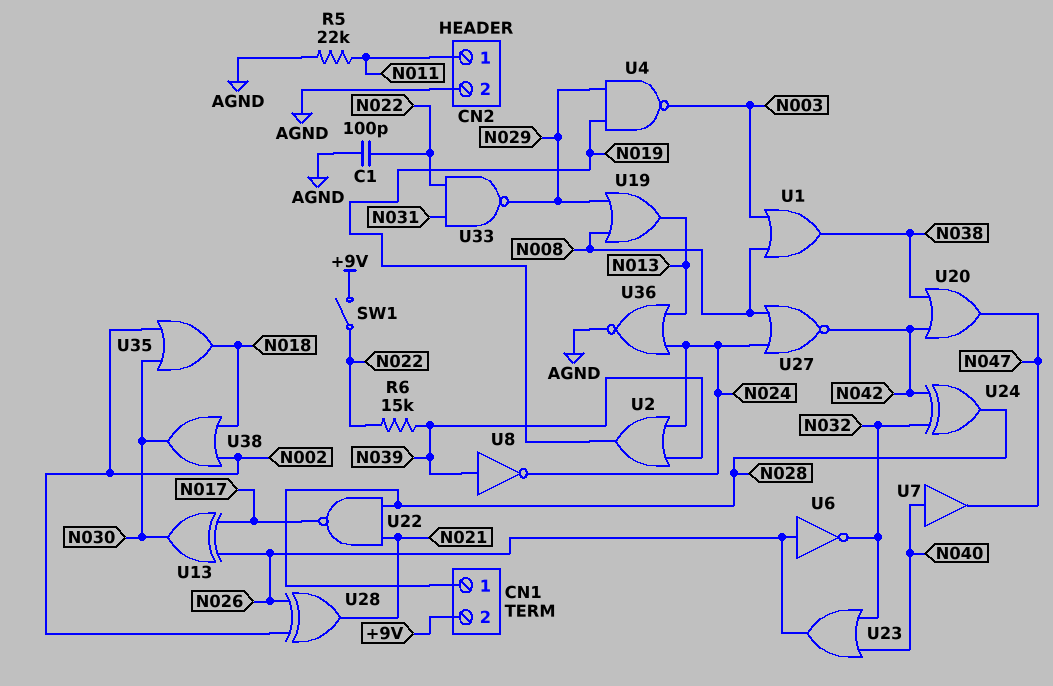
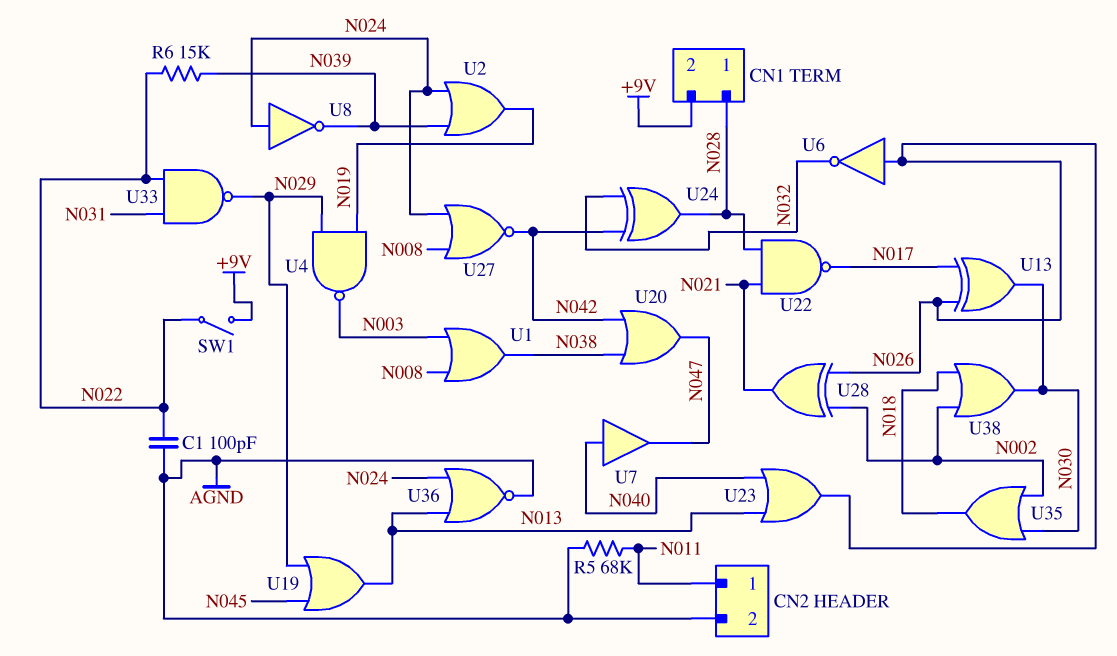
R5: 22k (AGND, N011) -> 68k (AGND, N011)
U8: NOT (in N039, out N024) -> NOT (in N024, out N039)
U19: OR (in N008, in N029, out N013) -> OR (in N029, in N045, out N013)
U23: OR (in N032, in N040, out N026) -> OR (in N013, in N040, out N026)

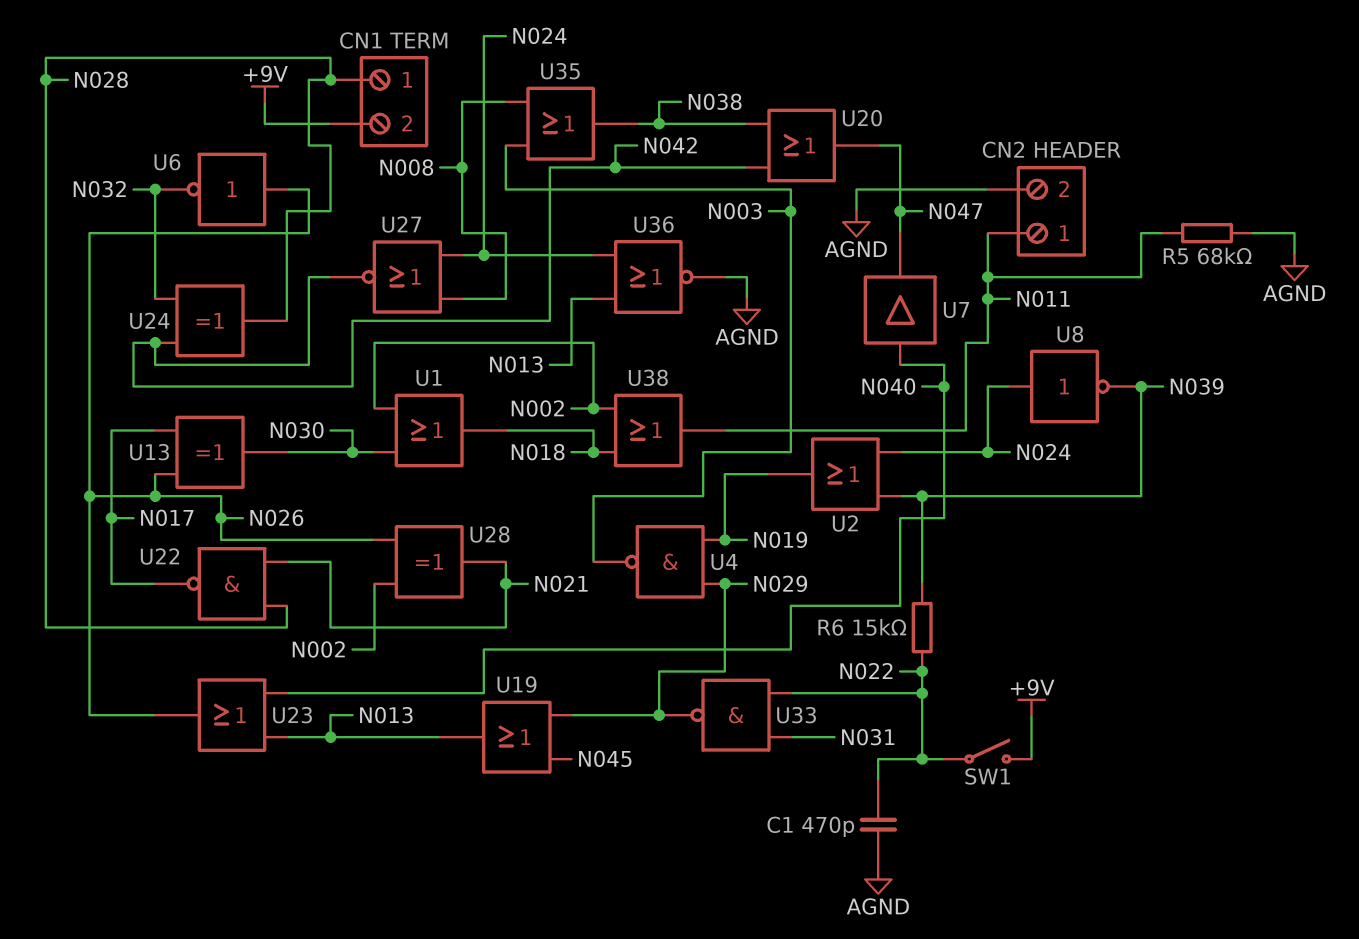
C1: 100pF (AGND, N022) -> 470pF (AGND, N022)
U1: OR (in N003, in N008, out N038) -> OR (in N002, in N030, out N018)
U35: OR (in N002, in N030, out N018) -> OR (in N003, in N008, out N038)
U38: OR (in N002, in N018, out N030) -> OR (in N002, in N018, out N011)

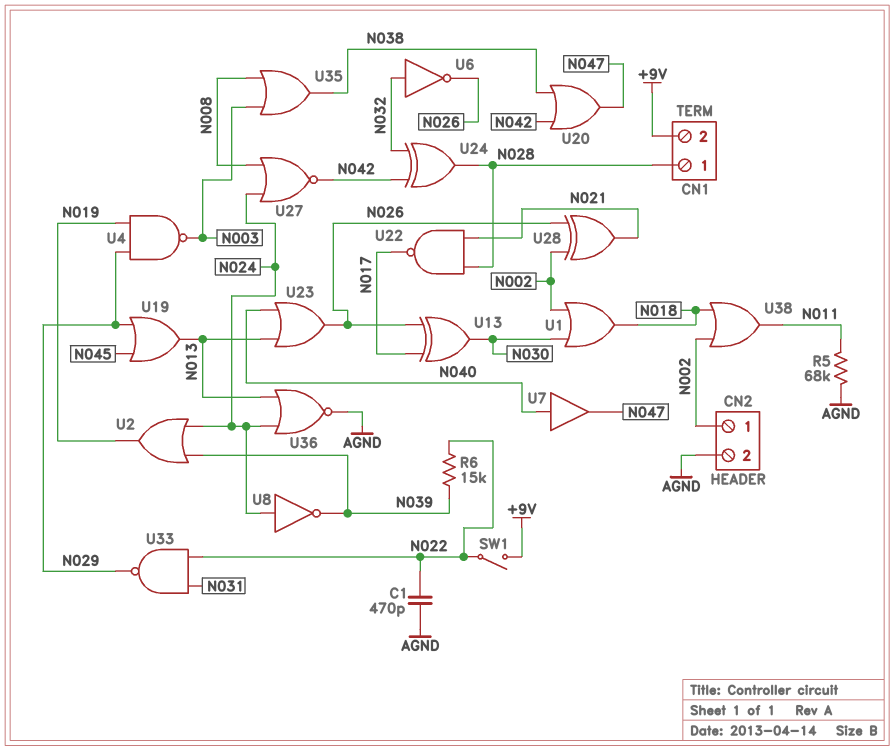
CN2 pin 1: N011 -> N002
U6: NOT (in N026, out N032) -> NOT (in N032, out N026)

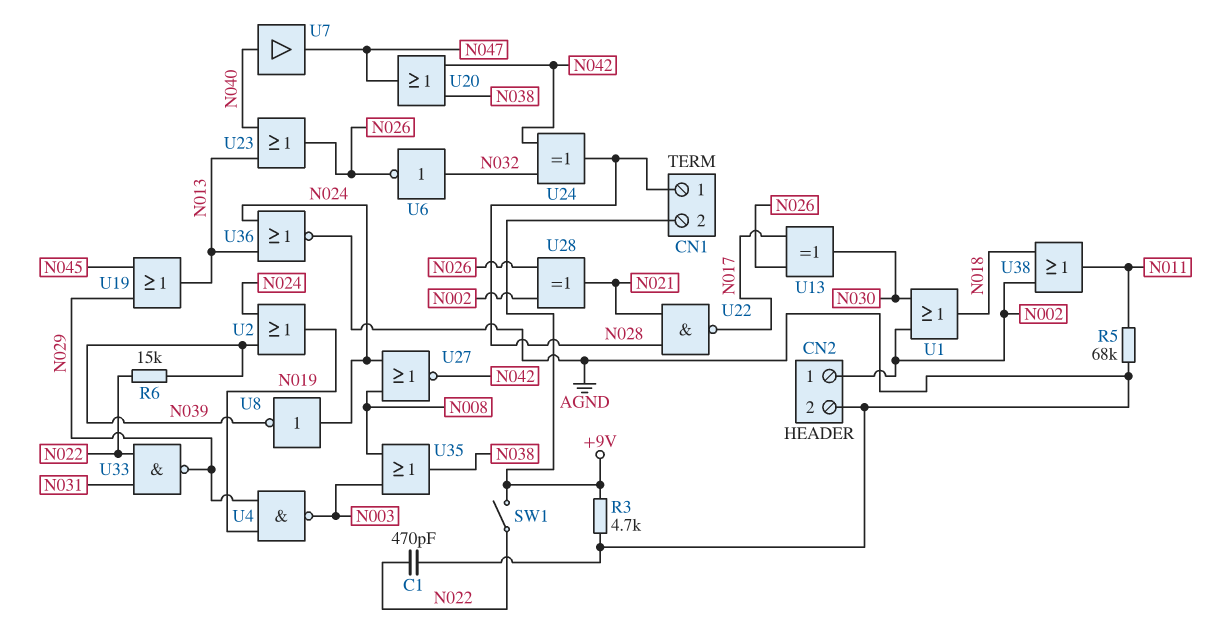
R3: none -> 4.7k (+9V, AGND)

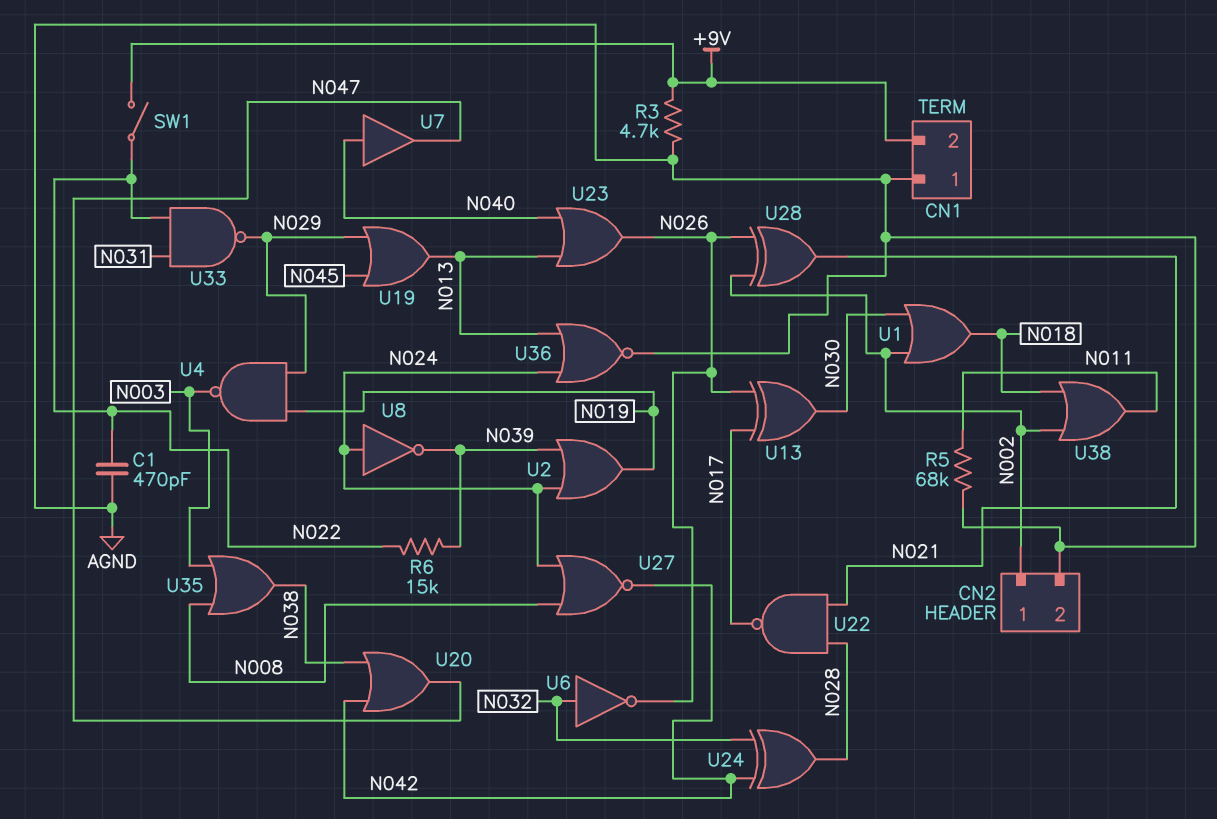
CN1 pin 1: N028 -> AGND

